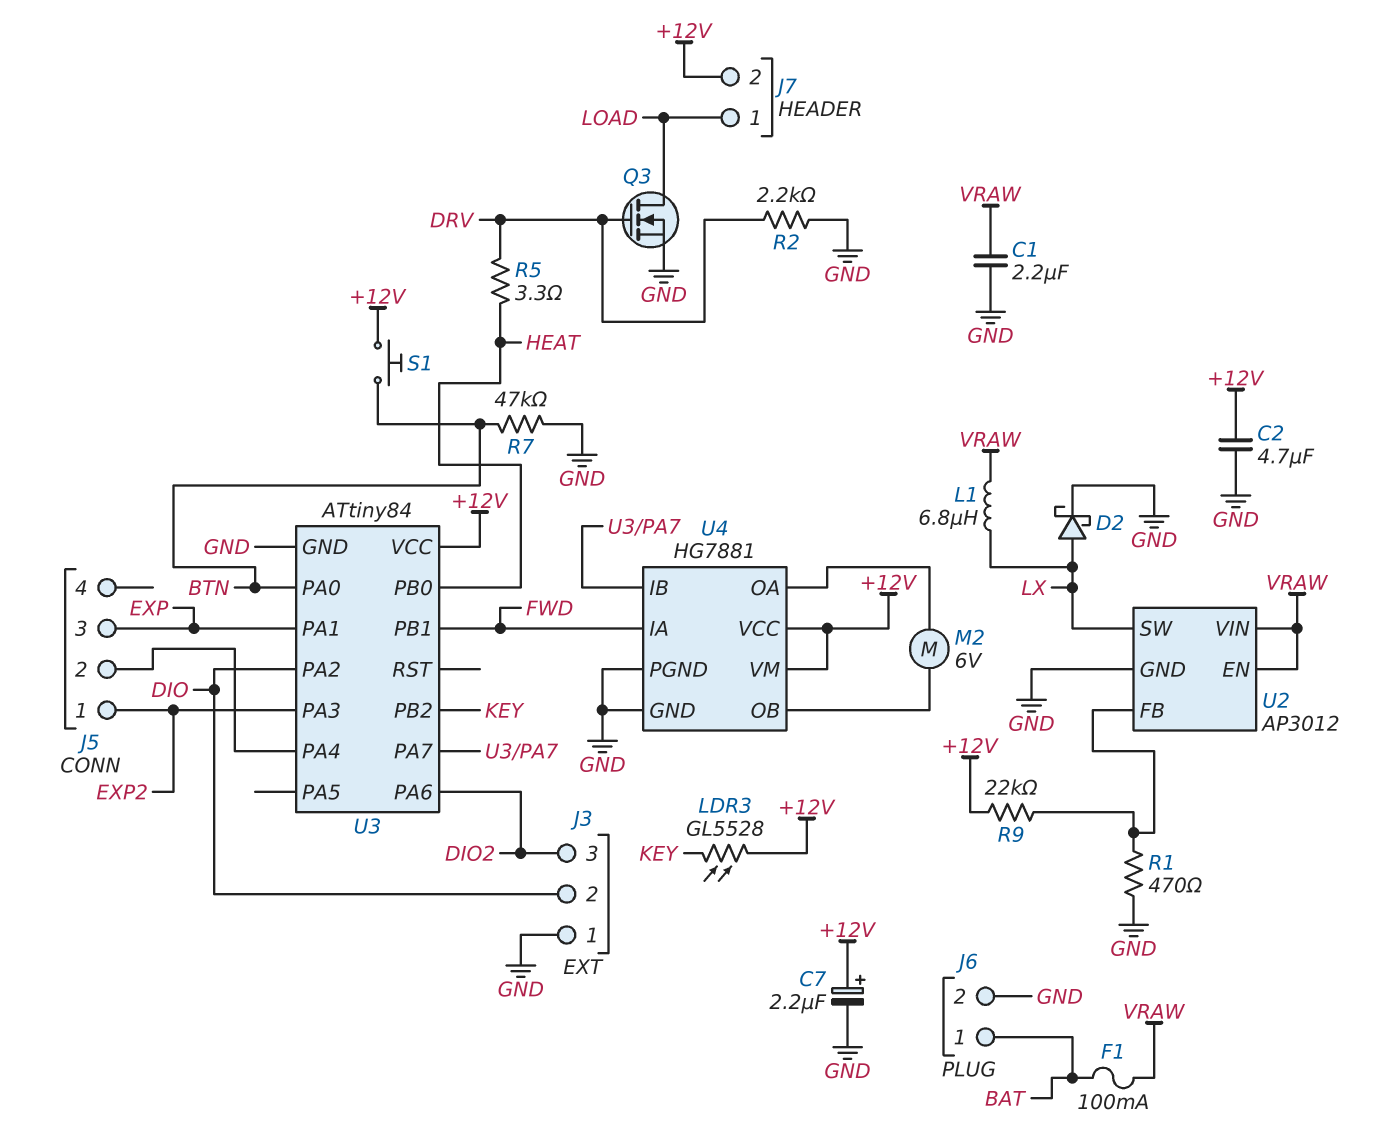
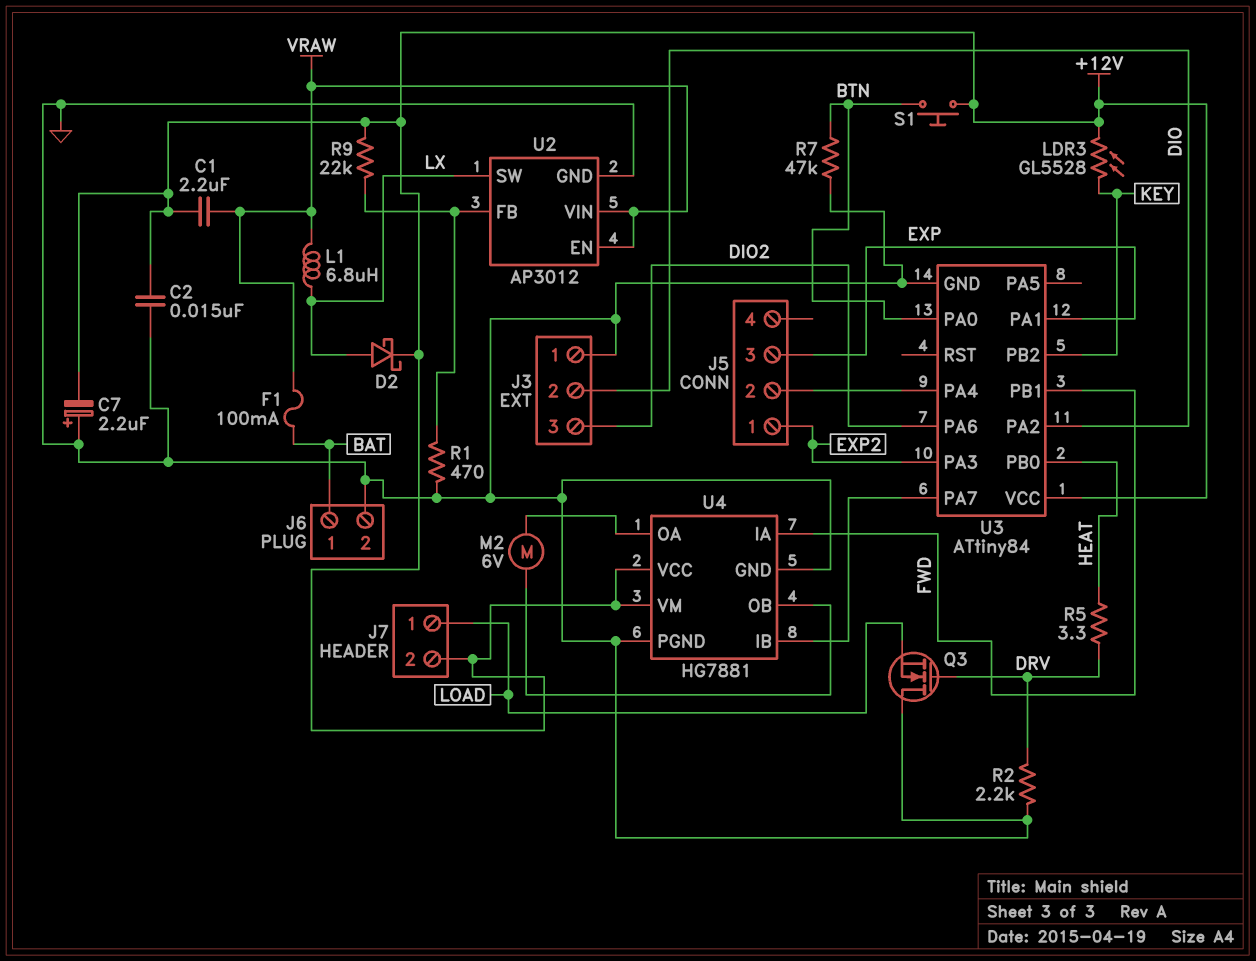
C1: 2.2uF (GND, VRAW) -> 2.2uF (+12V, VRAW)
C2: 4.7uF (+12V, GND) -> 15nF (+12V, GND)
C7: 2.2uF (plus +12V, minus GND) -> 2.2uF (plus GND, minus +12V)
D2: schottky (A LX, K GND) -> schottky (A LX, K +12V)
Q3: NMOS (G DRV, D LOAD, S GND) -> NMOS (G DRV, D GND, S LOAD)

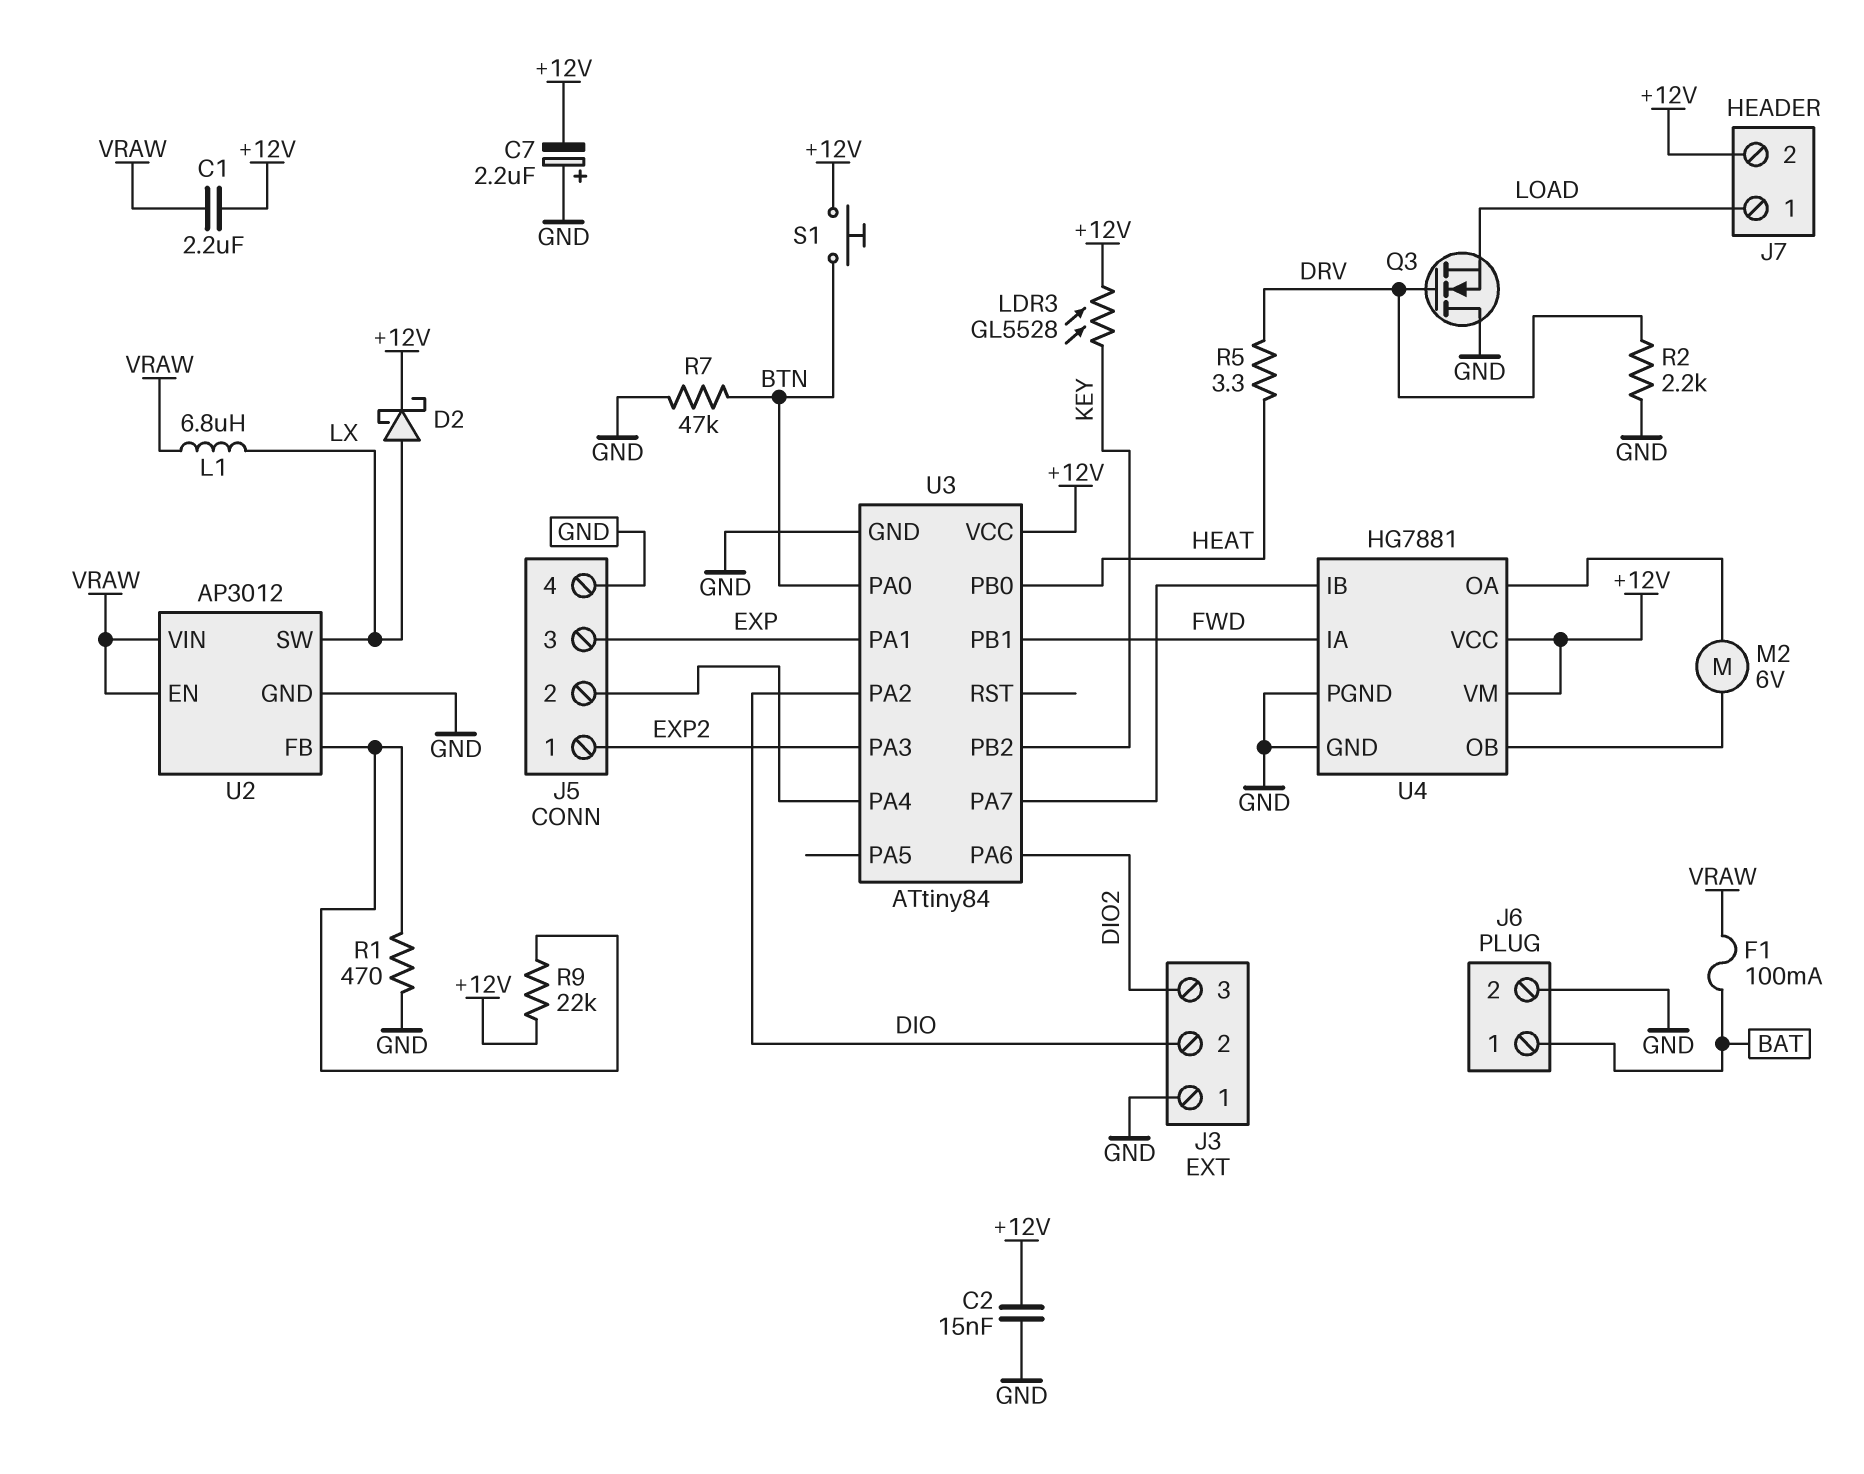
J5 pin 4: none -> GND

